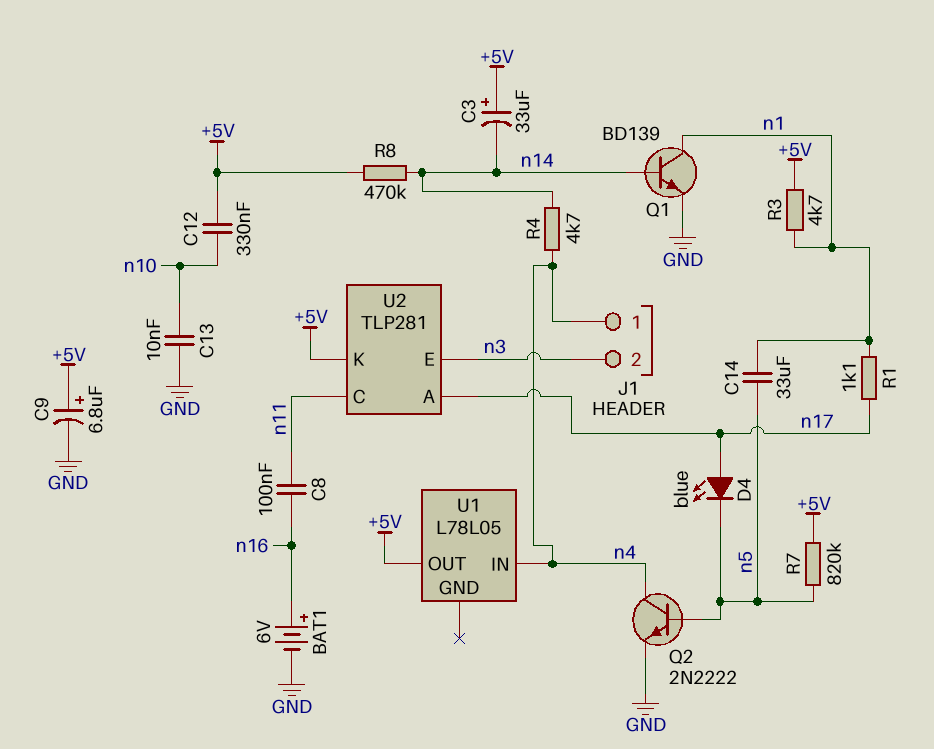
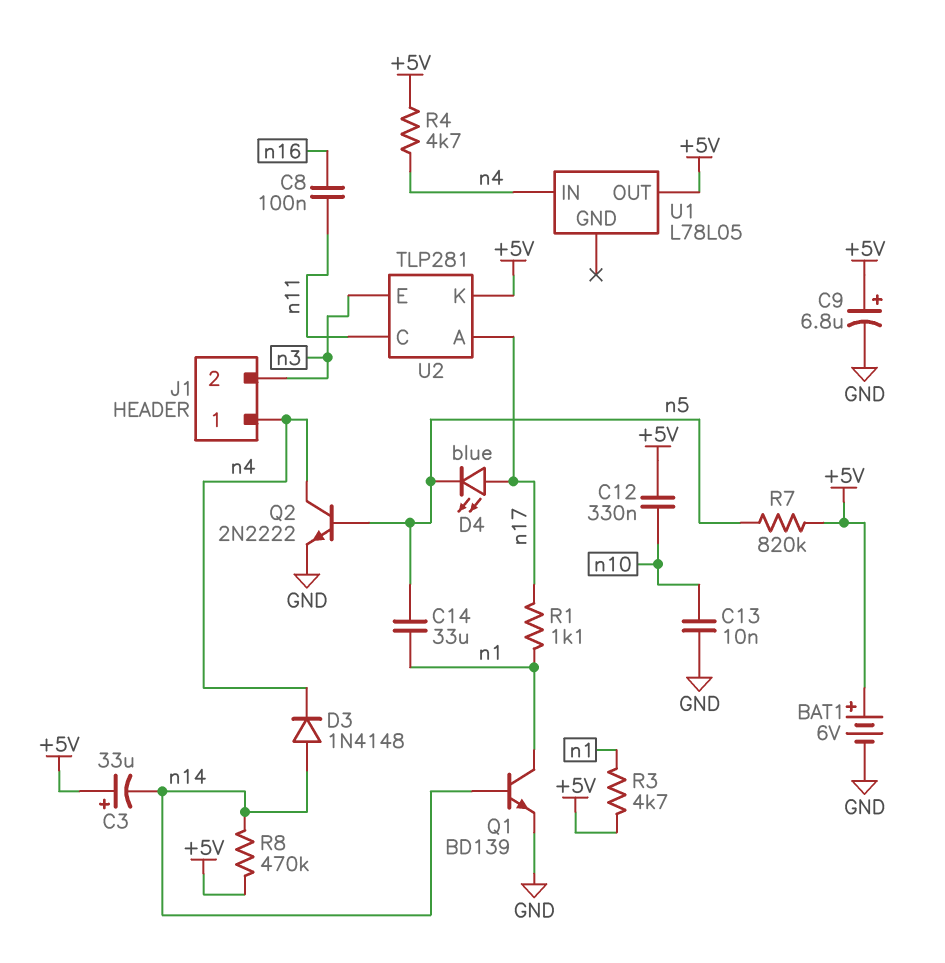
BAT1: 6V (plus n16, minus GND) -> 6V (plus +5V, minus GND)
D3: none -> diode 1N4148 (A n14, K n4)
R4: 4.7k (n4, n14) -> 4.7k (+5V, n4)

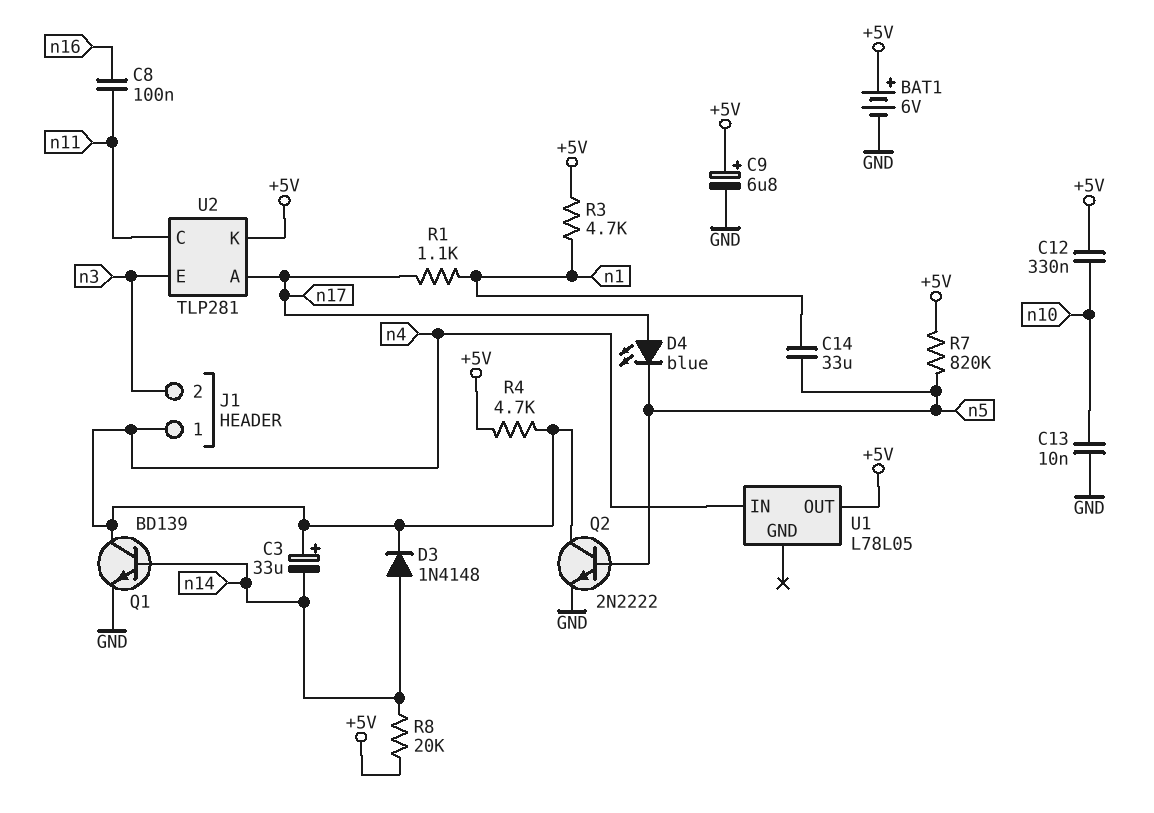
C3: 33uF (plus +5V, minus n14) -> 33uF (plus n4, minus n14)
Q1: NPN BD139 (B n14, C n1, E GND) -> NPN BD139 (B n14, C n4, E GND)
R8: 470k (+5V, n14) -> 20k (+5V, n14)

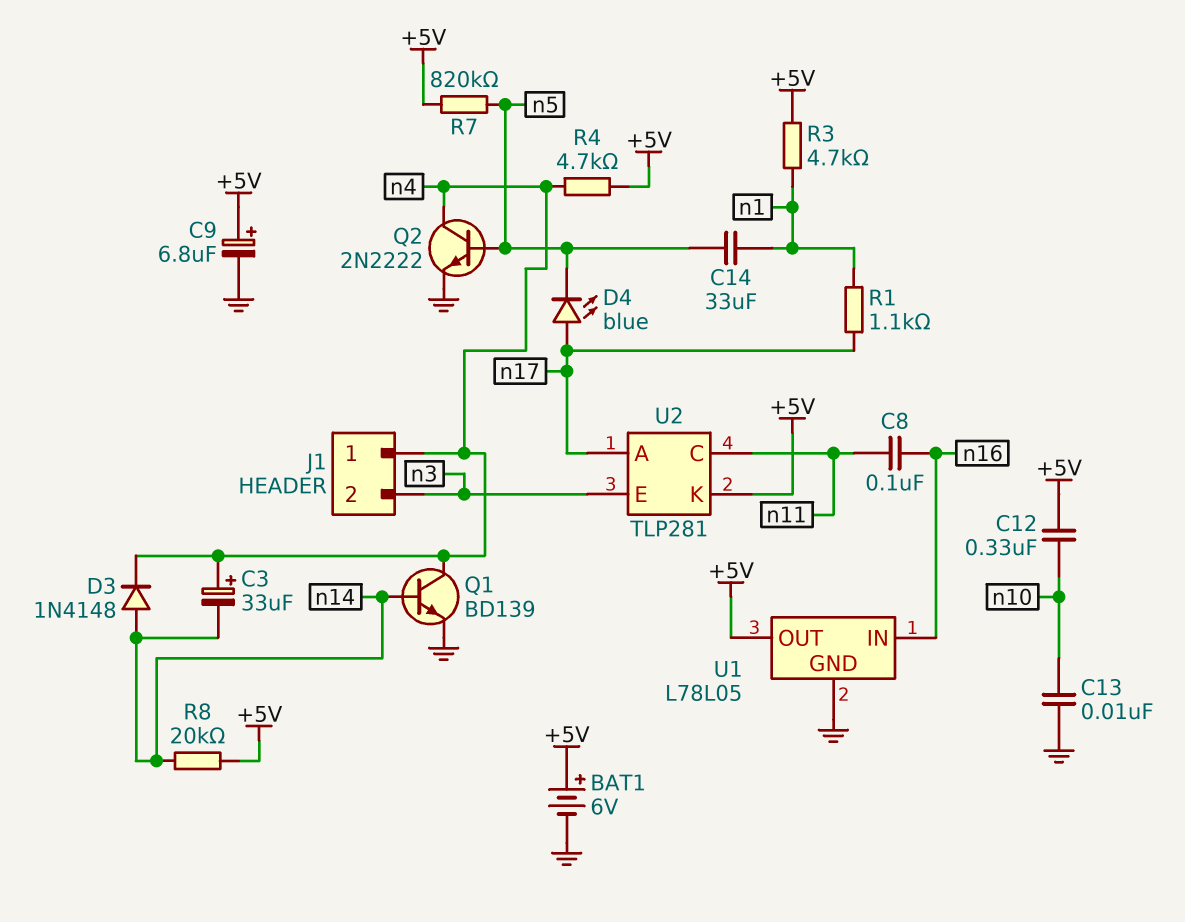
U1 pin GND: none -> GND
U1 pin IN: n4 -> n16

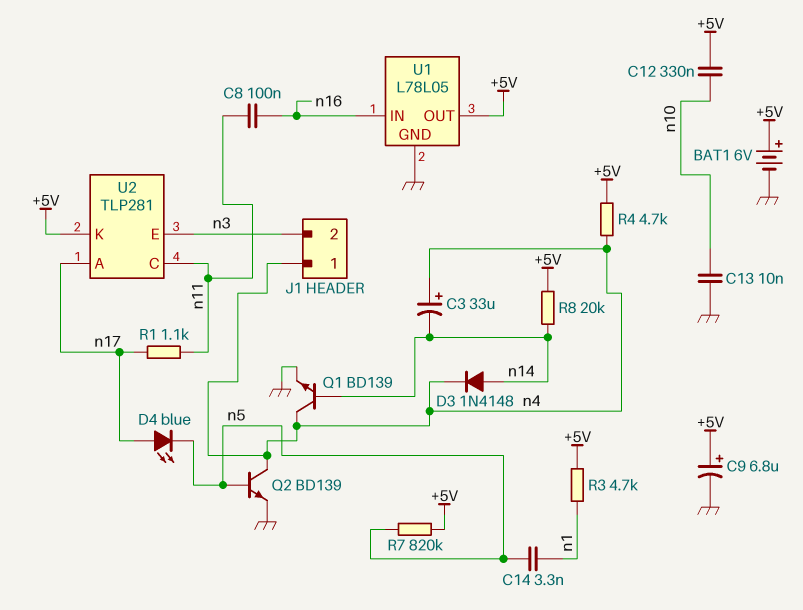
C14: 33uF (n1, n5) -> 3.3nF (n1, n5)
Q2: NPN 2N2222 (B n5, C n4, E GND) -> NPN BD139 (B n5, C n4, E GND)
R1: 1.1k (n1, n17) -> 1.1k (n11, n17)

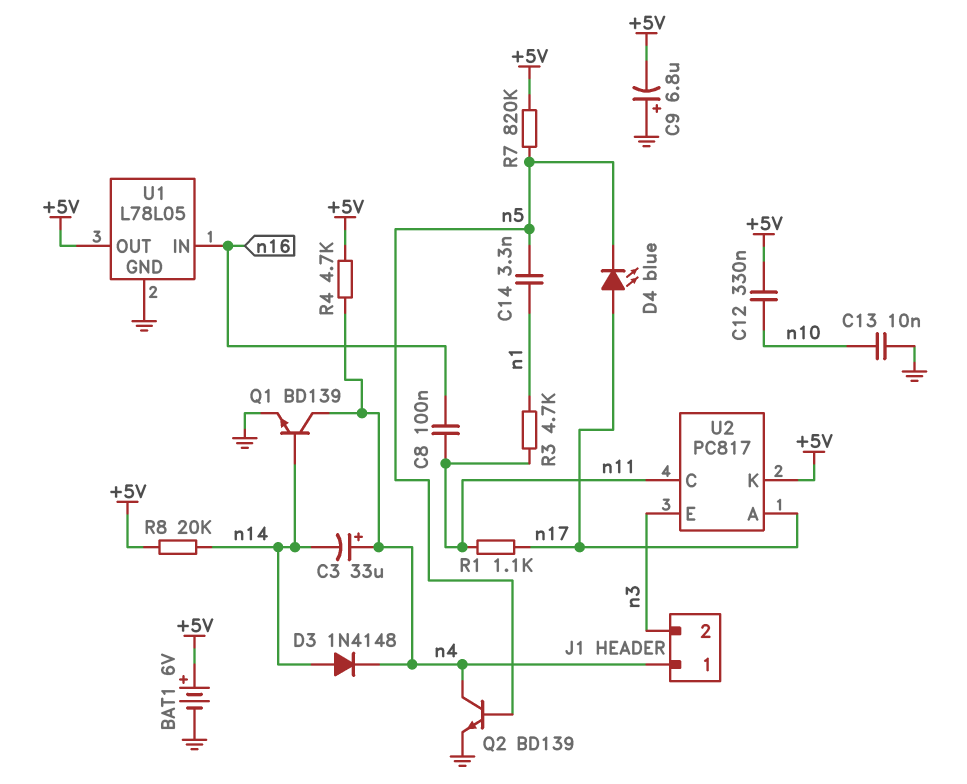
C9: 6.8uF (plus +5V, minus GND) -> 6.8uF (plus GND, minus +5V)
R3: 4.7k (+5V, n1) -> 4.7k (n1, n11)
U2: TLP281 -> PC817

